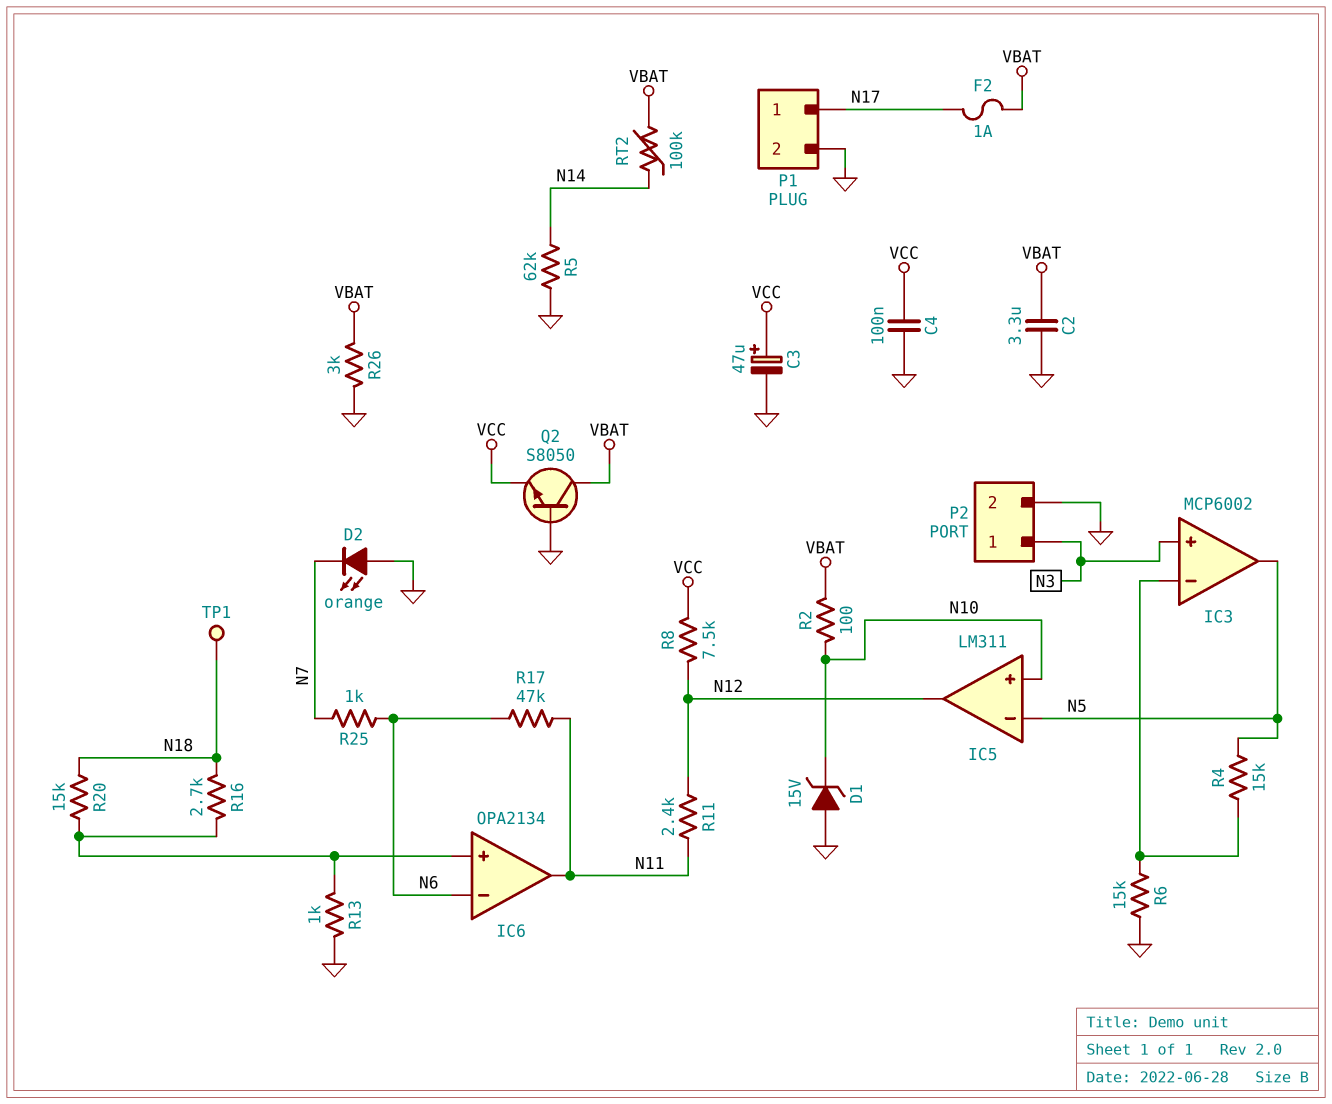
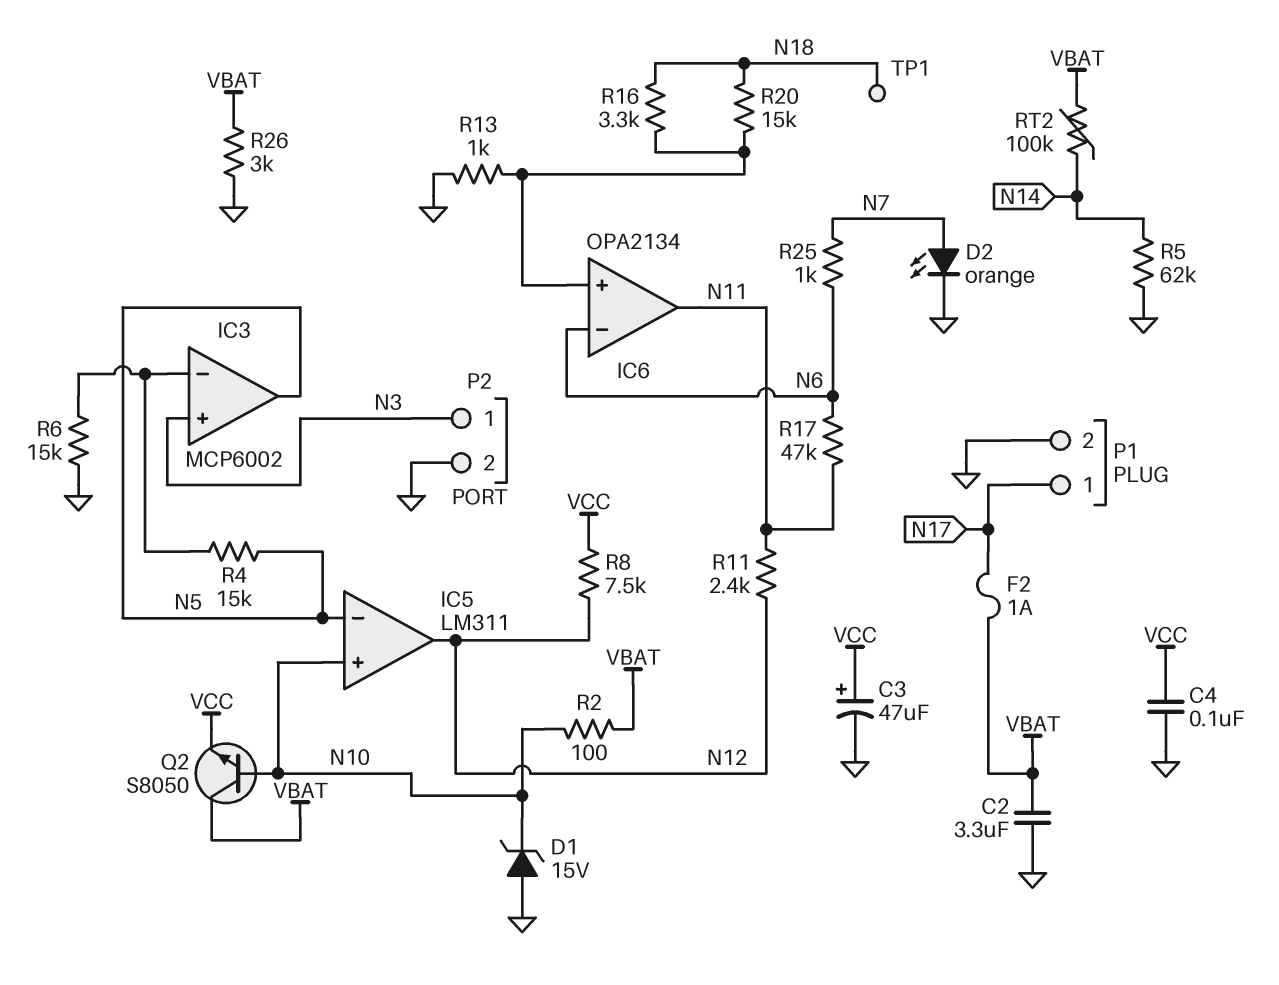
D2: LED orange (A GND, K N7) -> LED orange (A N7, K GND)
Q2: NPN S8050 (B GND, C VBAT, E VCC) -> NPN S8050 (B N10, C VBAT, E VCC)
R16: 2.7k (IC6/in+, N18) -> 3.3k (IC6/in+, N18)

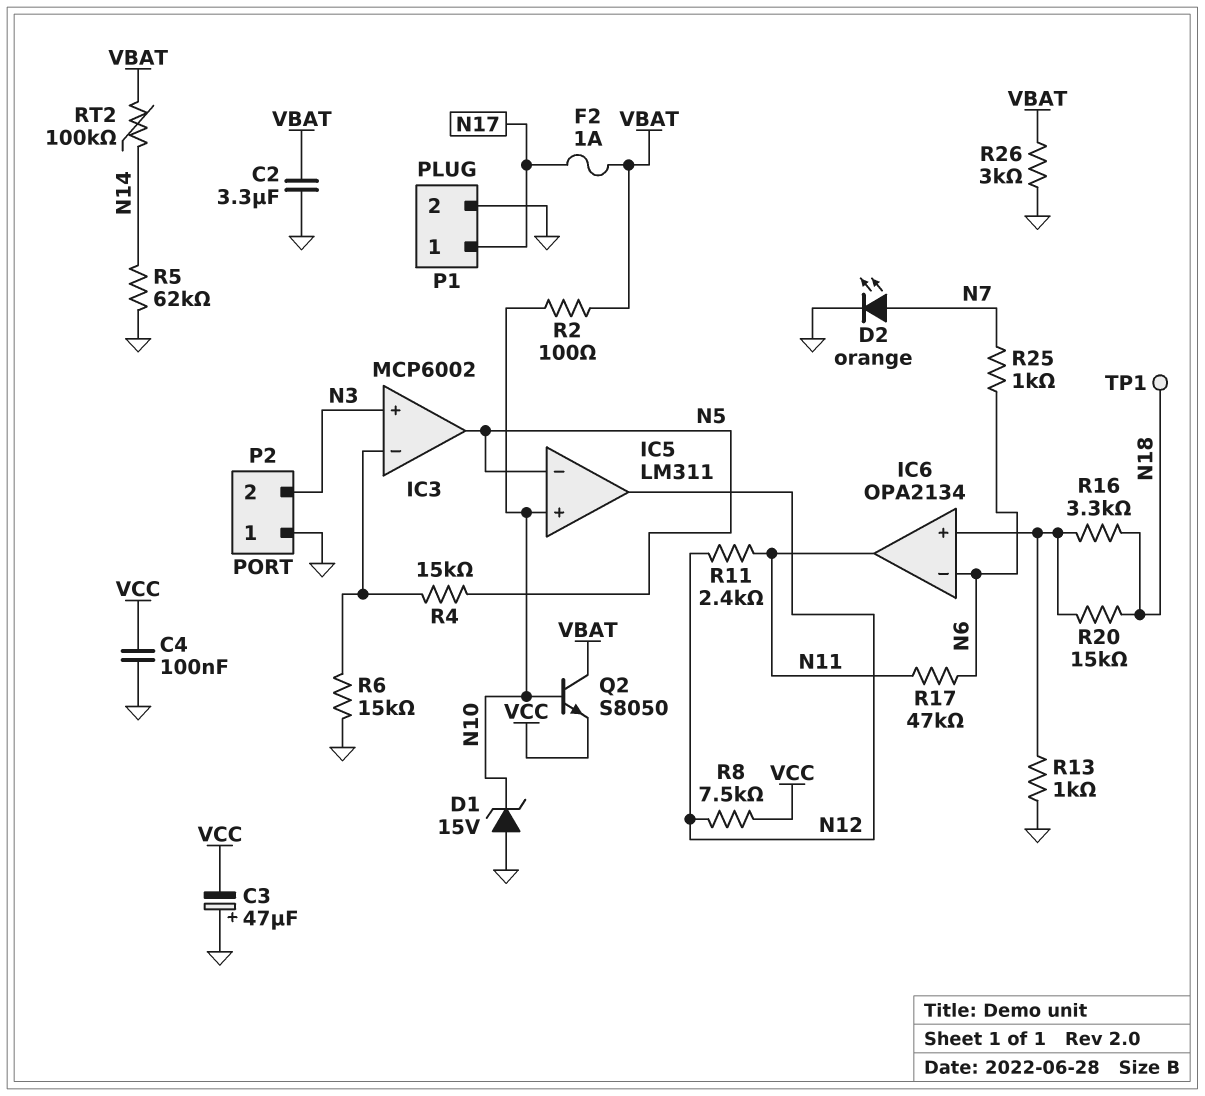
C3: 47uF (plus VCC, minus GND) -> 47uF (plus GND, minus VCC)
P2 pin 1: N3 -> GND
P2 pin 2: GND -> N3

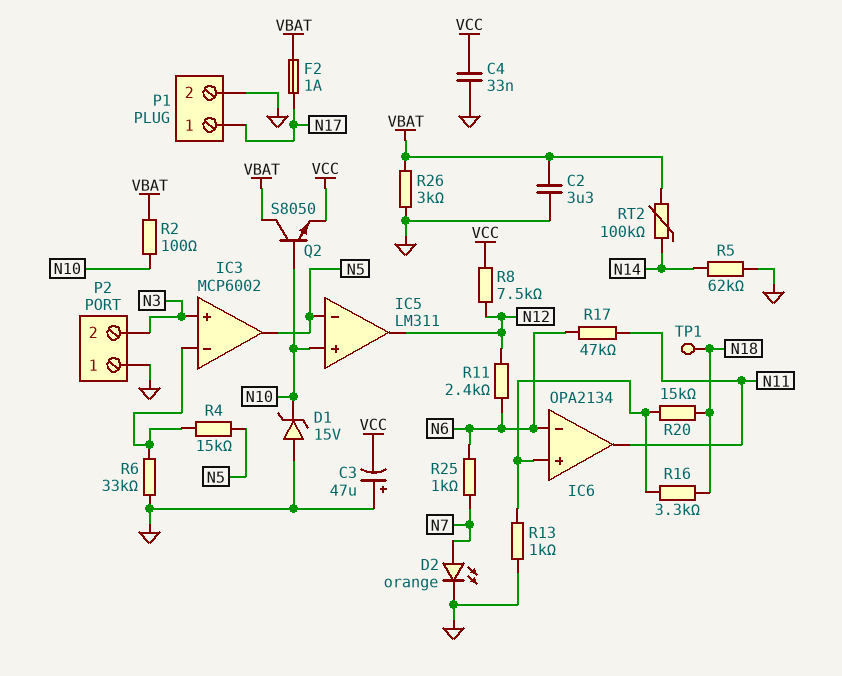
C4: 100nF (GND, VCC) -> 33nF (GND, VCC)
R6: 15k (GND, IC3/in-) -> 33k (GND, IC3/in-)
R11: 2.4k (N11, N12) -> 2.4k (N6, N12)

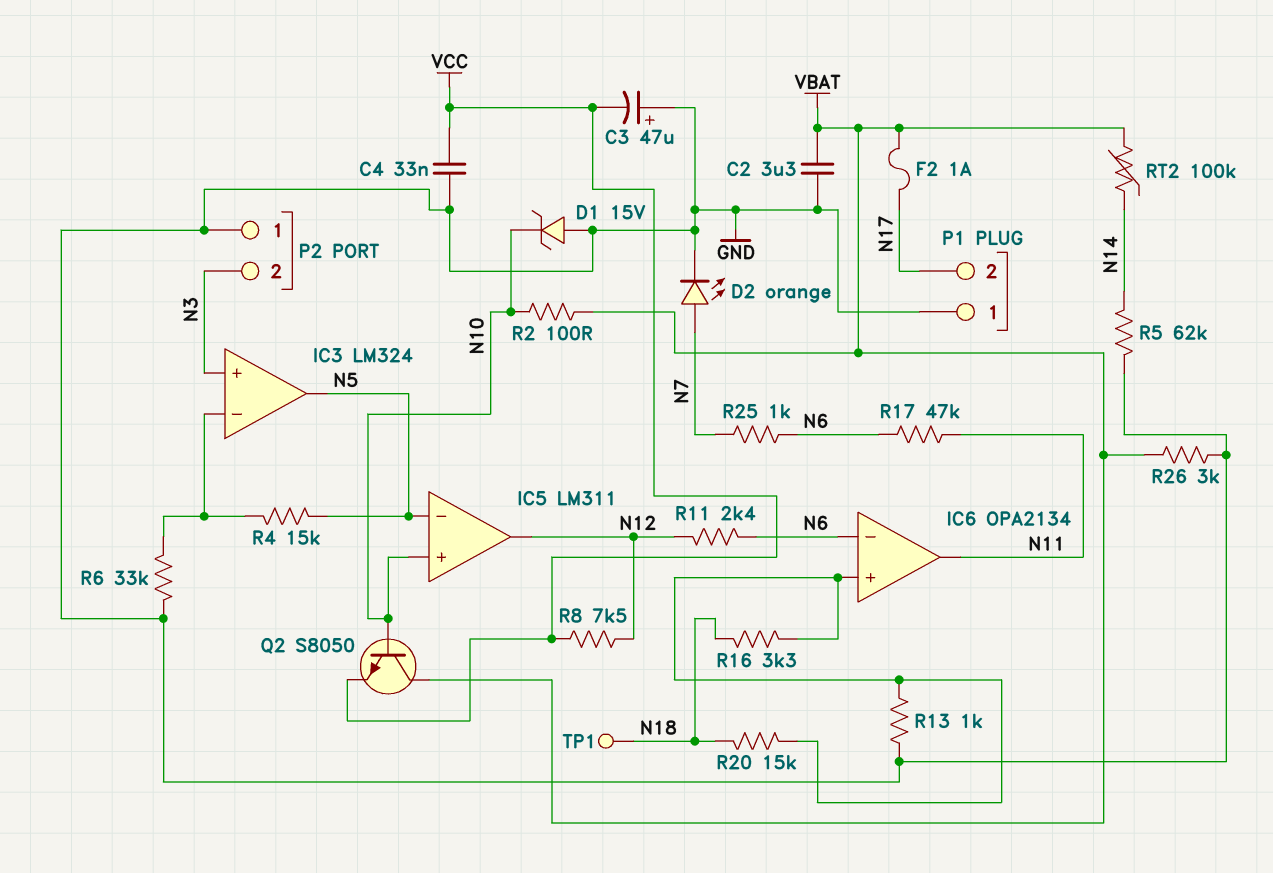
IC3: MCP6002 -> LM324
P1 pin 1: N17 -> GND
P1 pin 2: GND -> N17

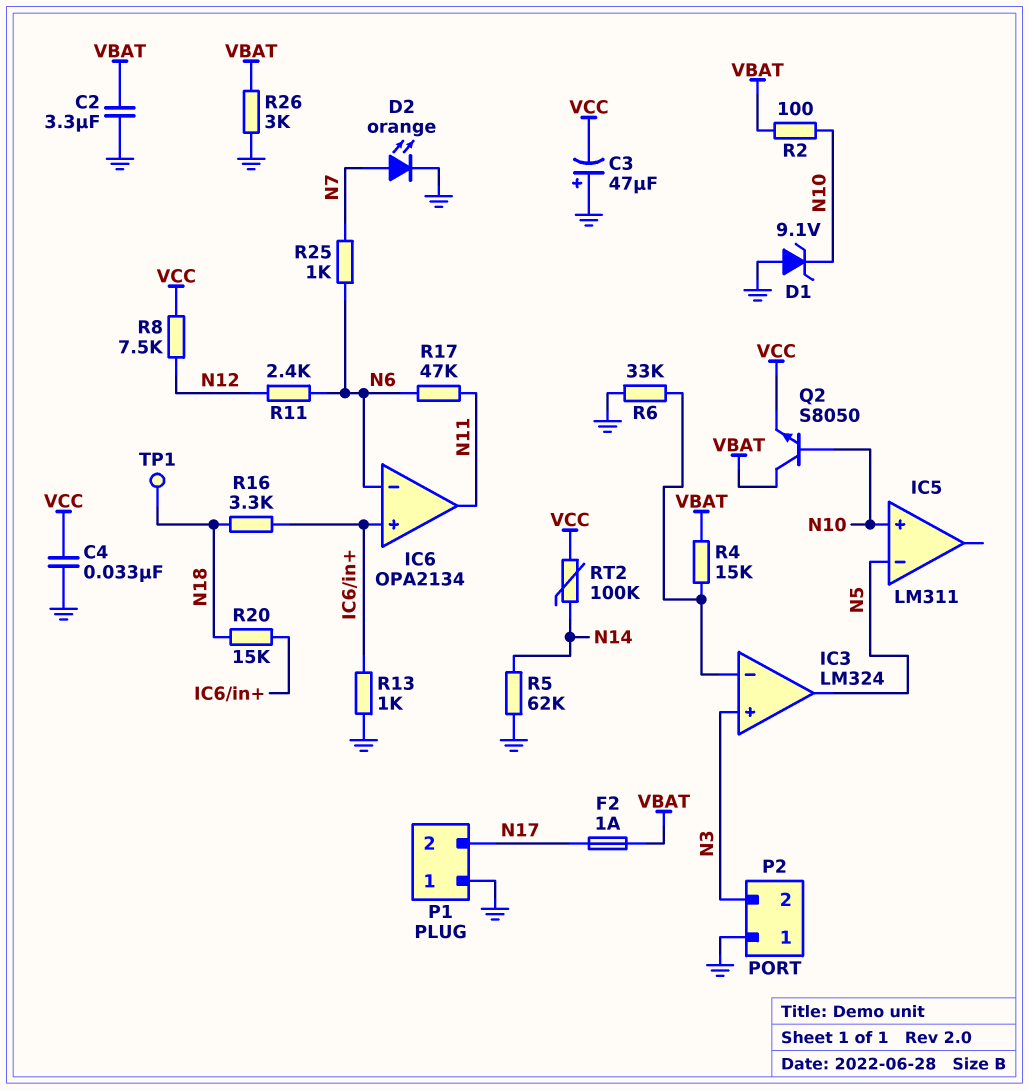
D1: zener 15V (A GND, K N10) -> zener 9.1V (A GND, K N10)
IC5 pin out: N12 -> none
R4: 15k (IC3/in-, N5) -> 15k (IC3/in-, VBAT)
RT2: 100k (N14, VBAT) -> 100k (N14, VCC)

